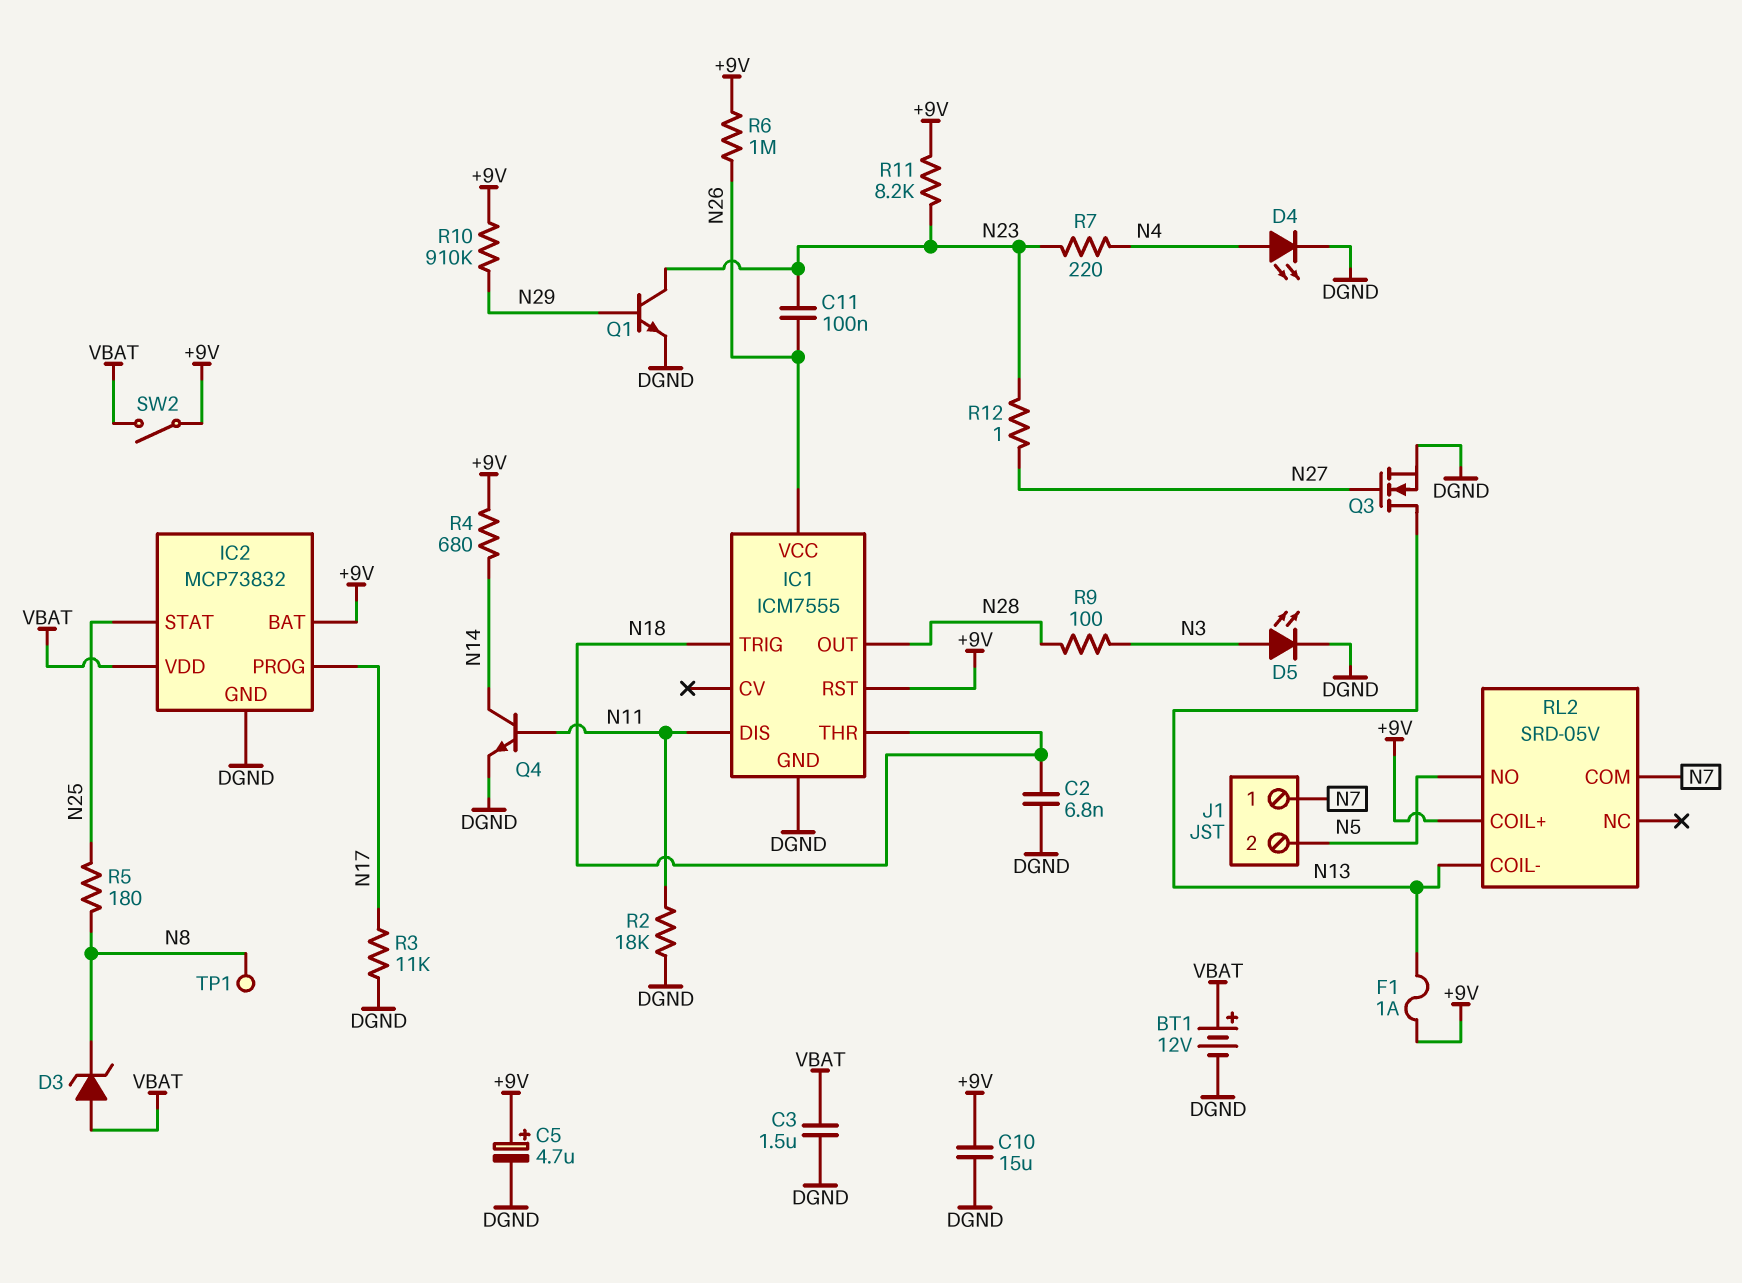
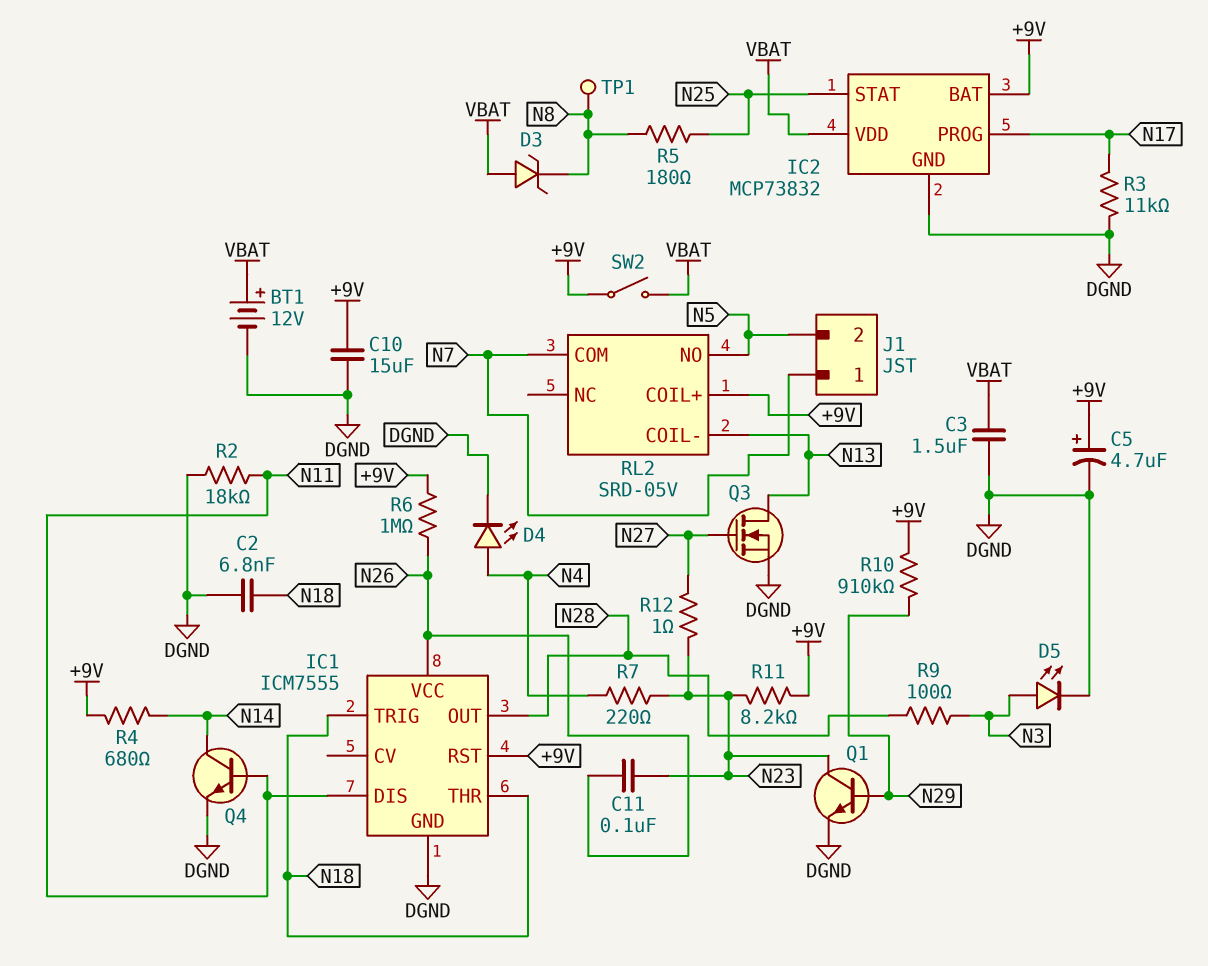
F1: 1A (+9V, N13) -> none

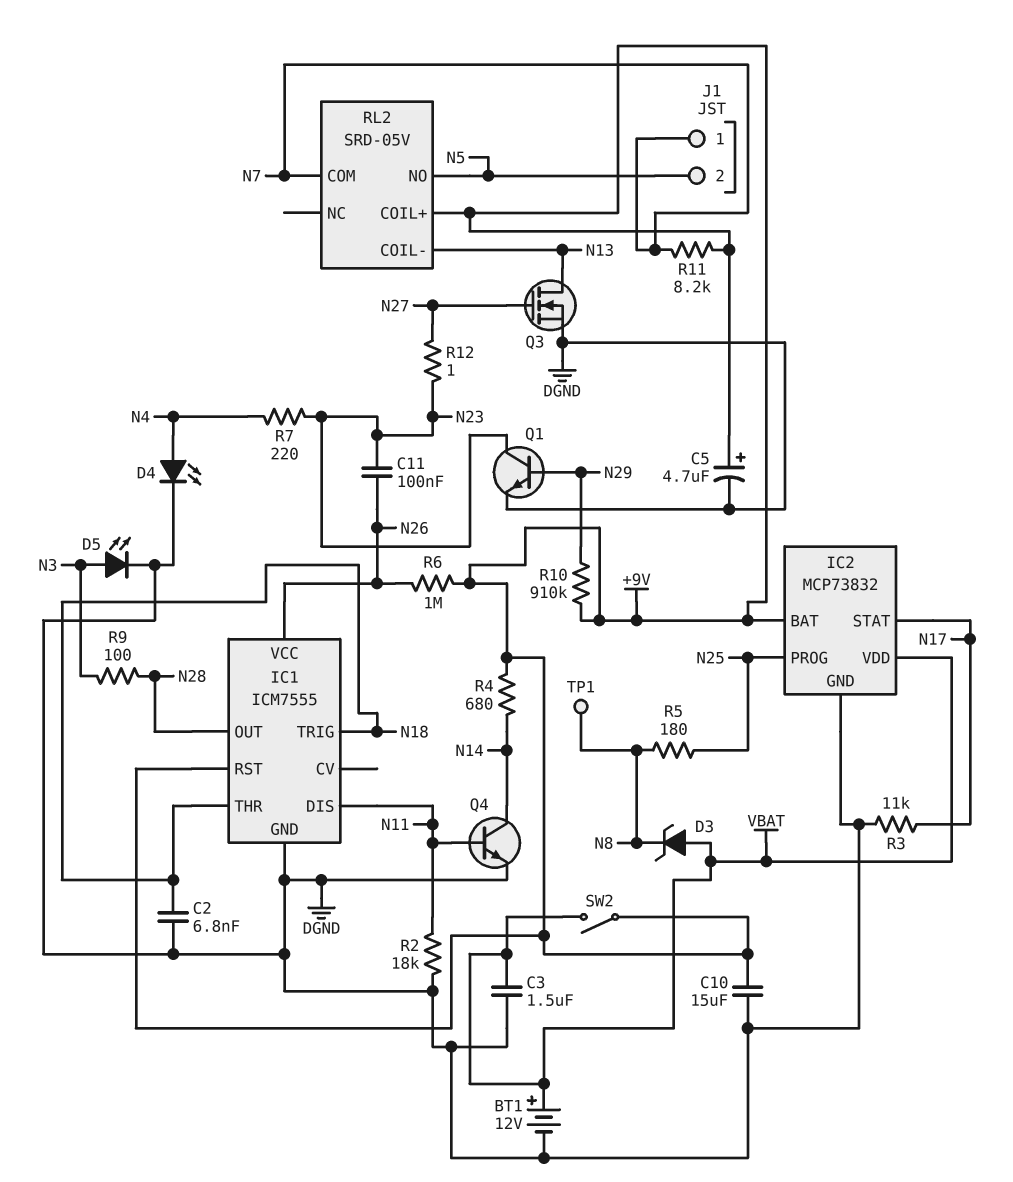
IC2 pin PROG: N17 -> N25
IC2 pin STAT: N25 -> N17
R11: 8.2k (+9V, N23) -> 8.2k (+9V, N7)

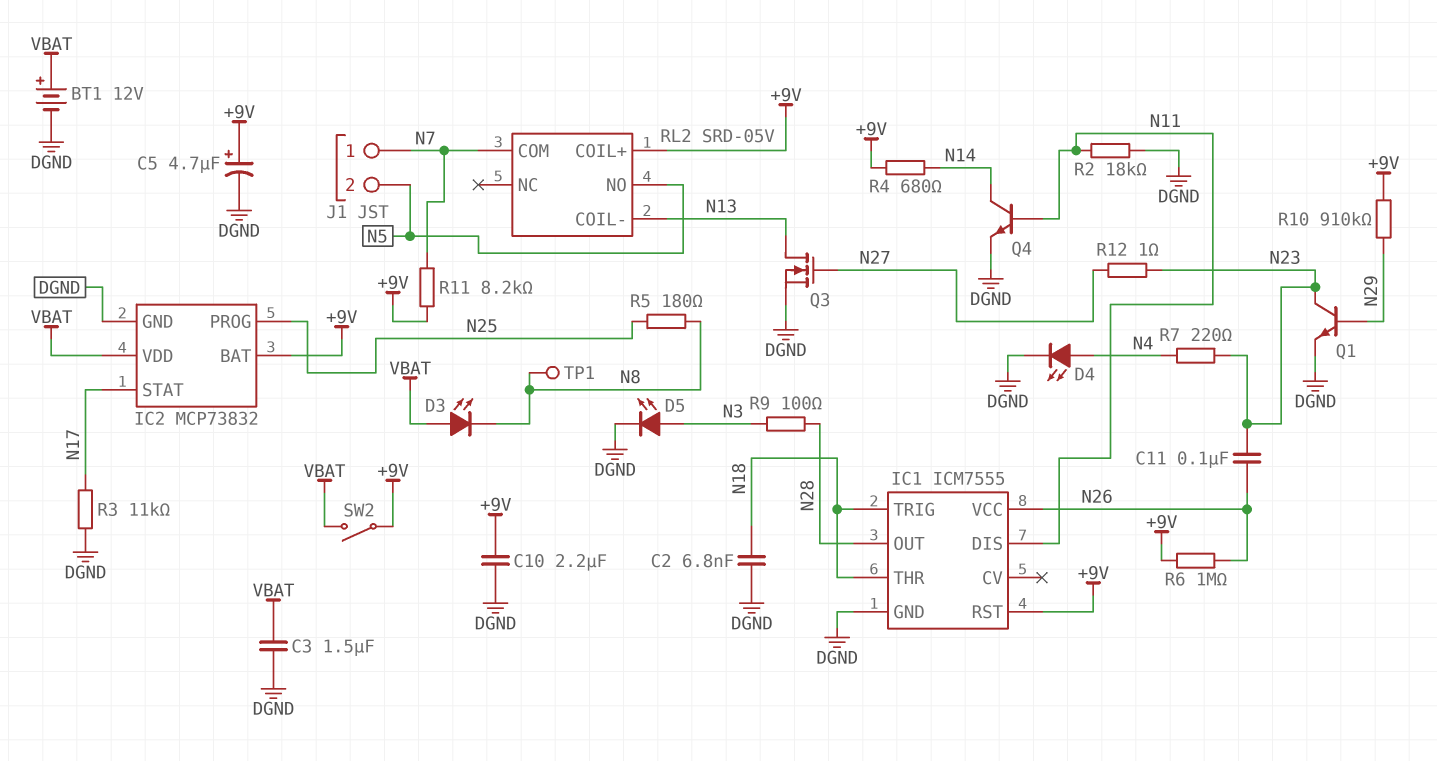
C10: 15uF (+9V, DGND) -> 2.2uF (+9V, DGND)
D3: zener (A VBAT, K N8) -> LED (A VBAT, K N8)

